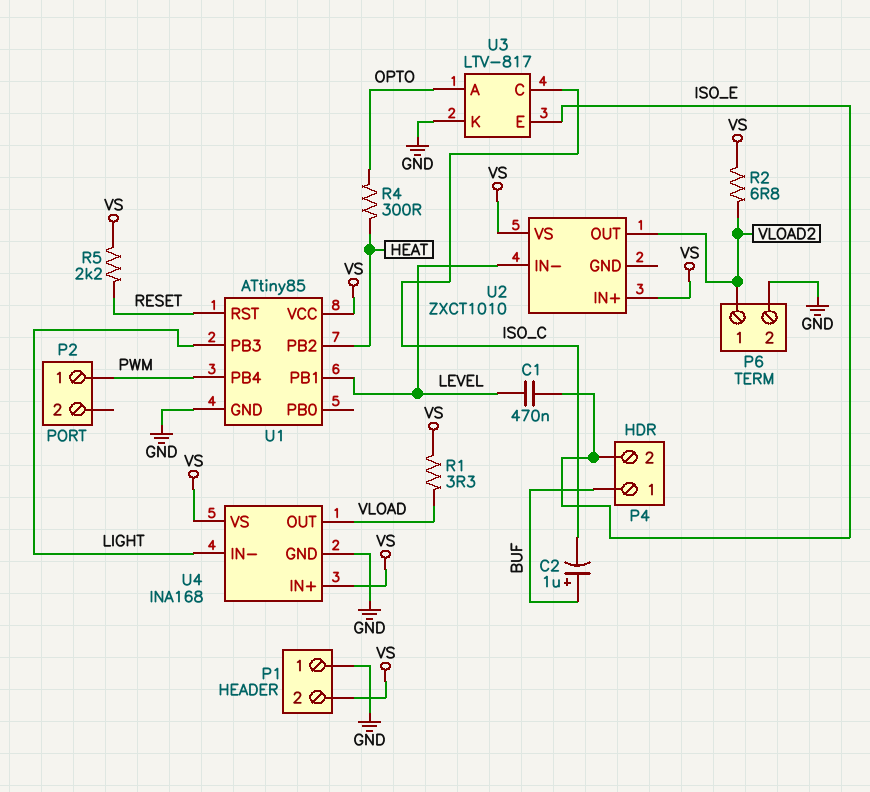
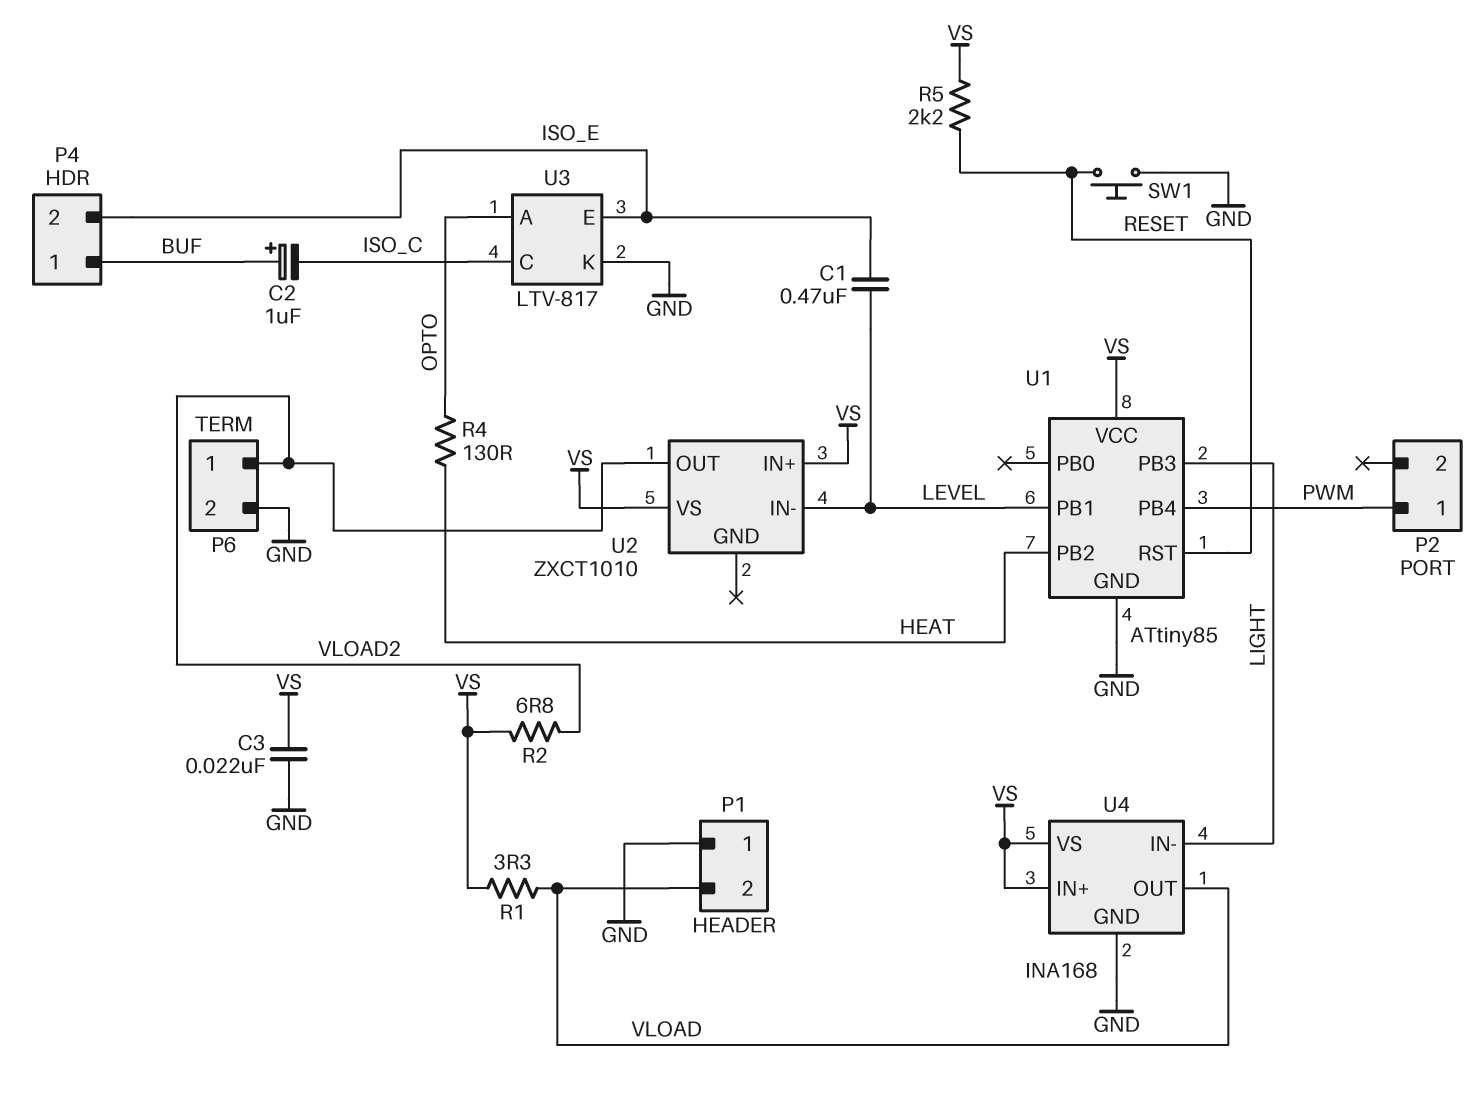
C3: none -> 22nF (GND, VS)
P1 pin 2: VS -> VLOAD
R4: 300 (HEAT, OPTO) -> 130 (HEAT, OPTO)
SW1: none -> button (GND, RESET)

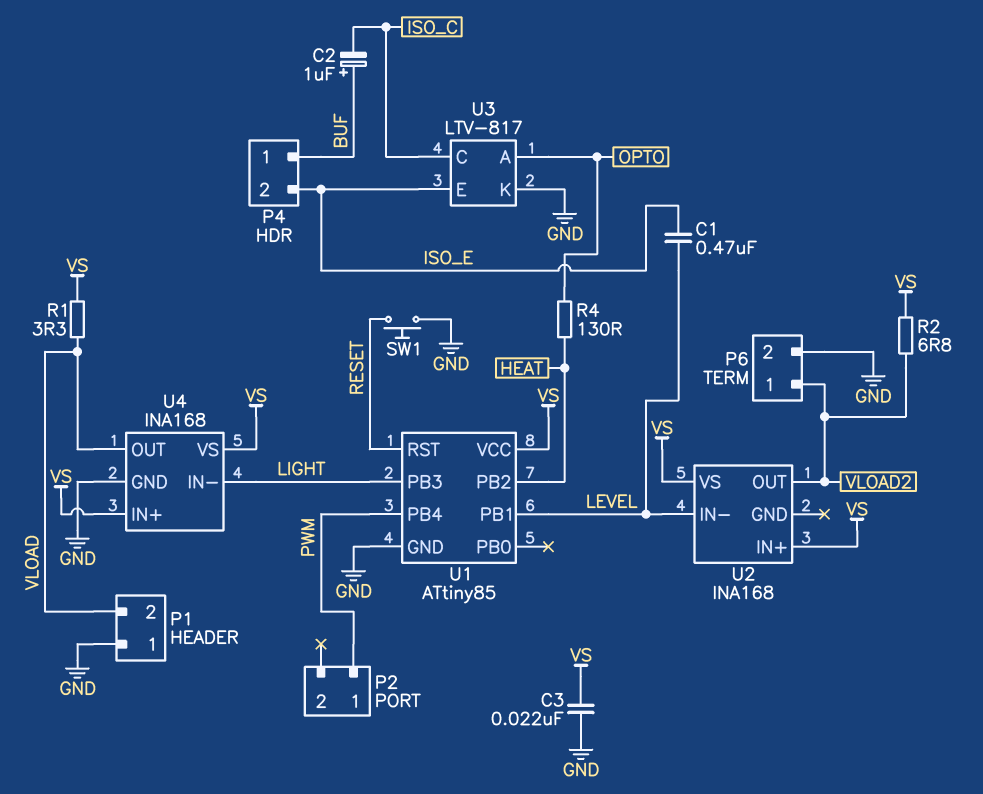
R5: 2.2k (RESET, VS) -> none
U2: ZXCT1010 -> INA168

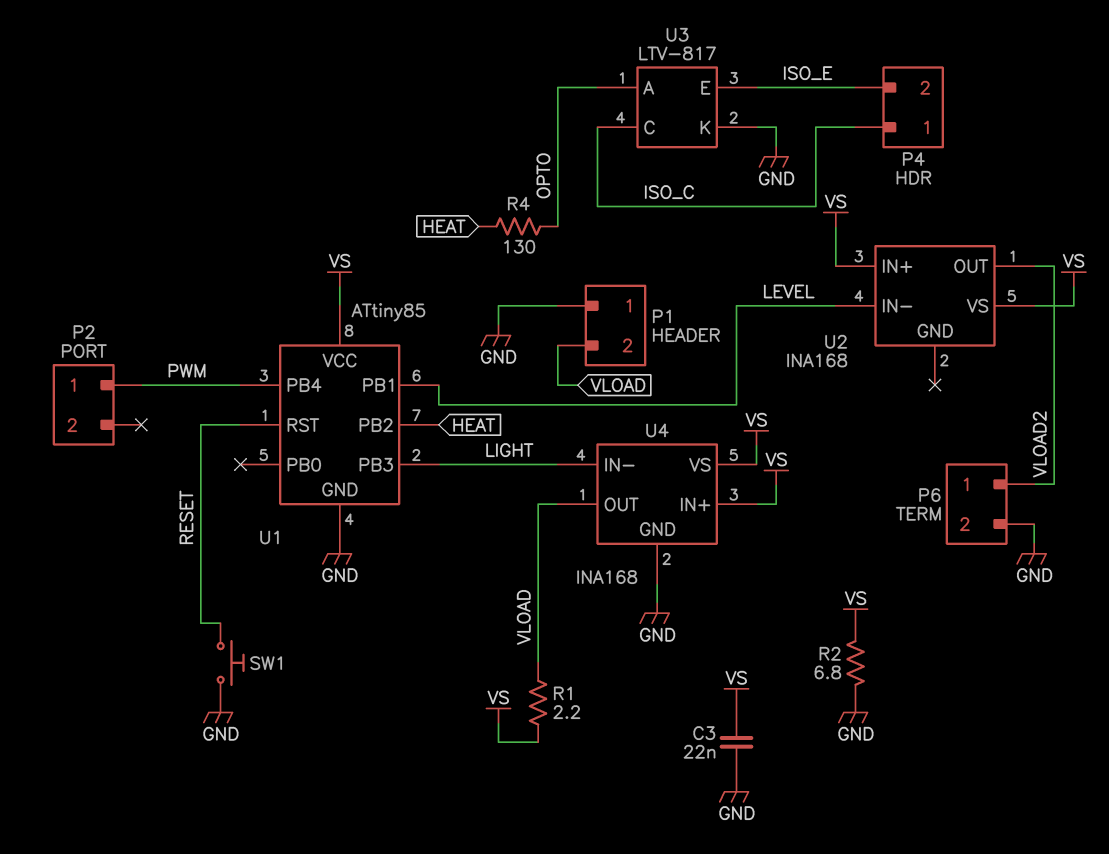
C1: 470nF (ISO_E, LEVEL) -> none
C2: 1uF (plus BUF, minus ISO_C) -> none
P4 pin 1: BUF -> ISO_C
R1: 3.3 (VLOAD, VS) -> 2.2 (VLOAD, VS)
R2: 6.8 (VLOAD2, VS) -> 6.8 (GND, VS)

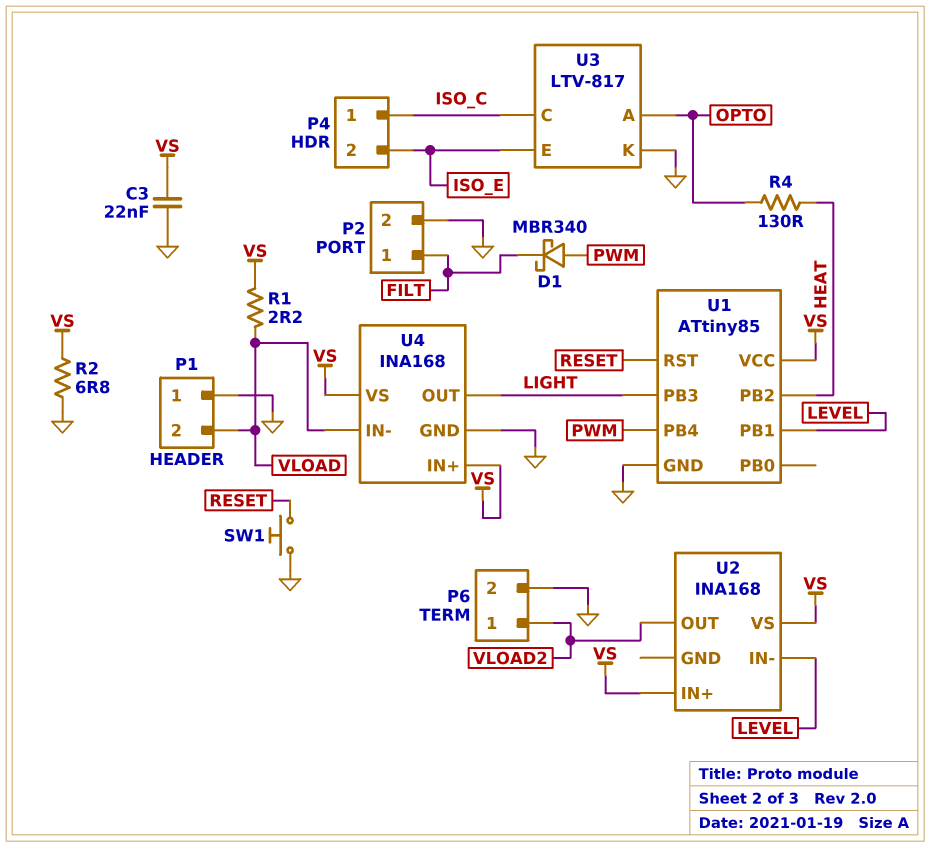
D1: none -> schottky MBR340 (A PWM, K FILT)
P2 pin 1: PWM -> FILT
P2 pin 2: none -> GND
U4 pin IN-: LIGHT -> VLOAD
U4 pin OUT: VLOAD -> LIGHT

